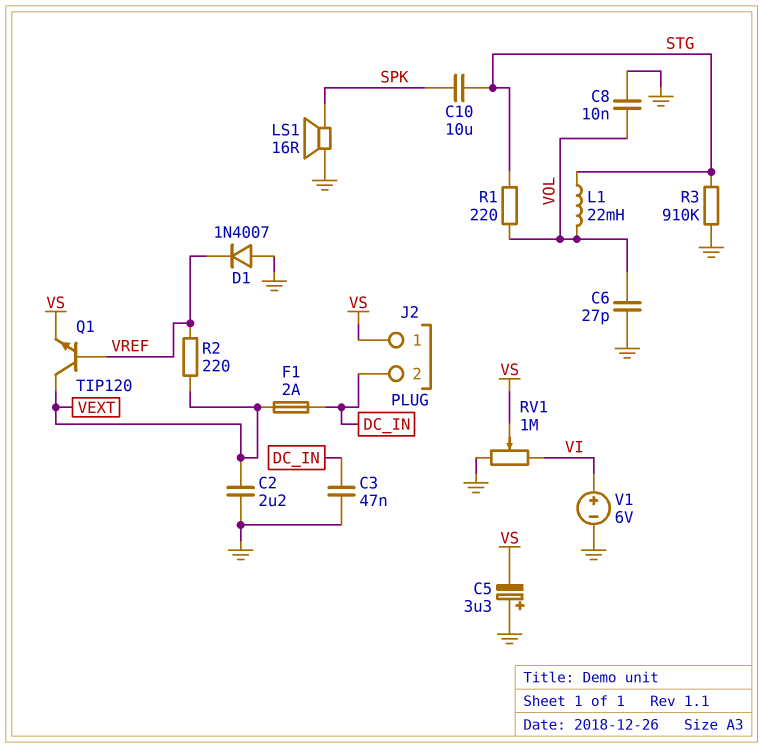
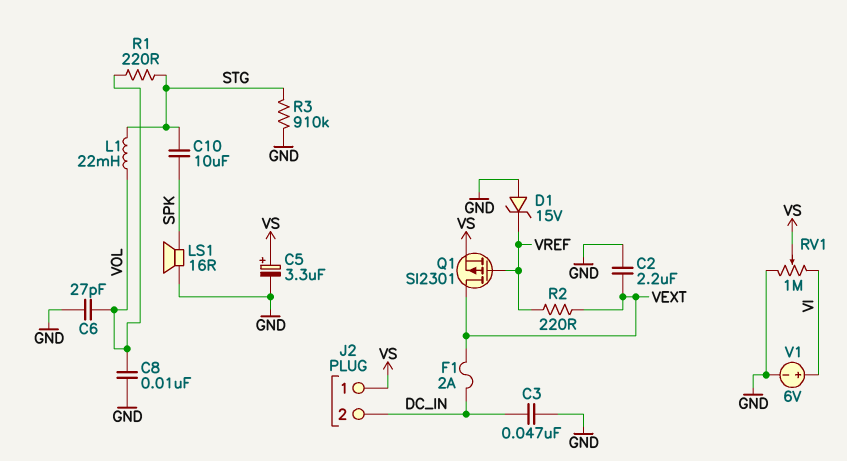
C5: 3.3uF (plus GND, minus VS) -> 3.3uF (plus VS, minus GND)
D1: diode 1N4007 (A GND, K VREF) -> zener 15V (A GND, K VREF)
Q1: NPN TIP120 (B VREF, C VEXT, E VS) -> PMOS SI2301 (G VREF, D VEXT, S VS)

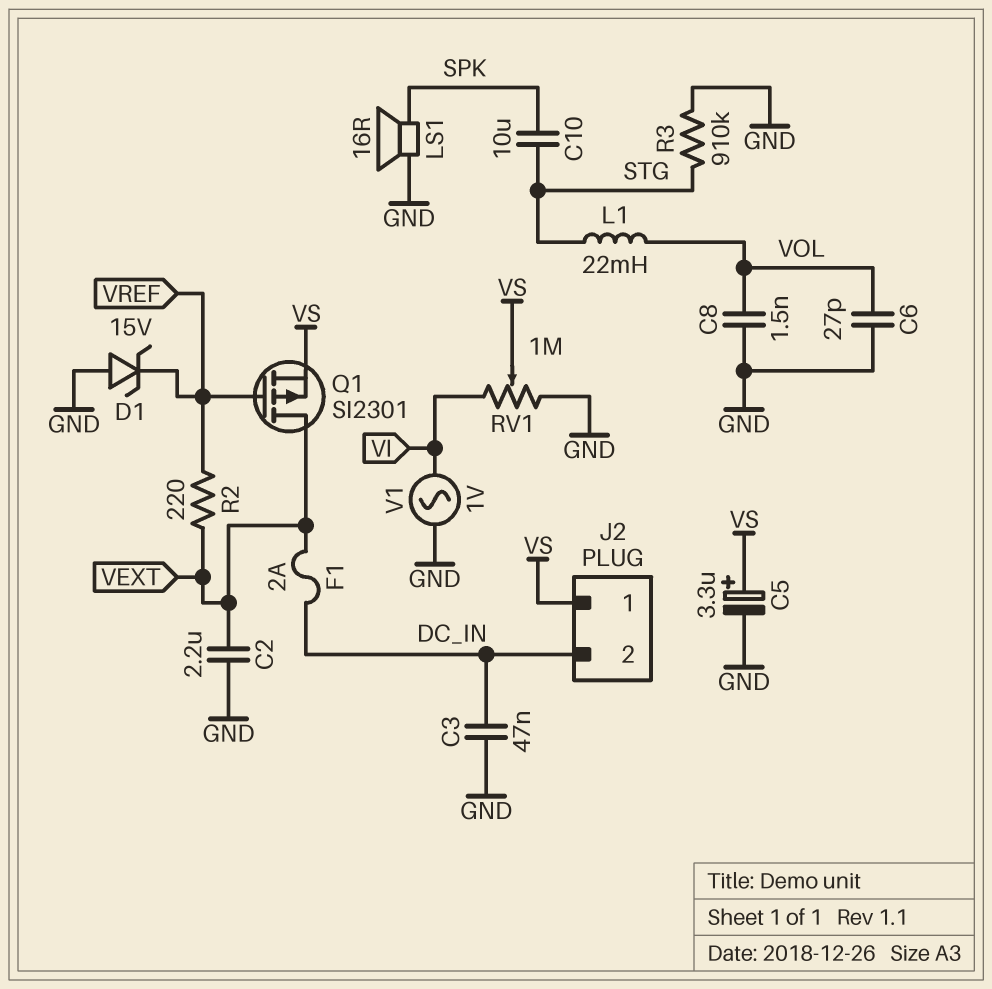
C8: 10nF (GND, VOL) -> 1.5nF (GND, VOL)
R1: 220 (STG, VOL) -> none
V1: 6V (plus VI, minus GND) -> AC 1V (GND, VI)

